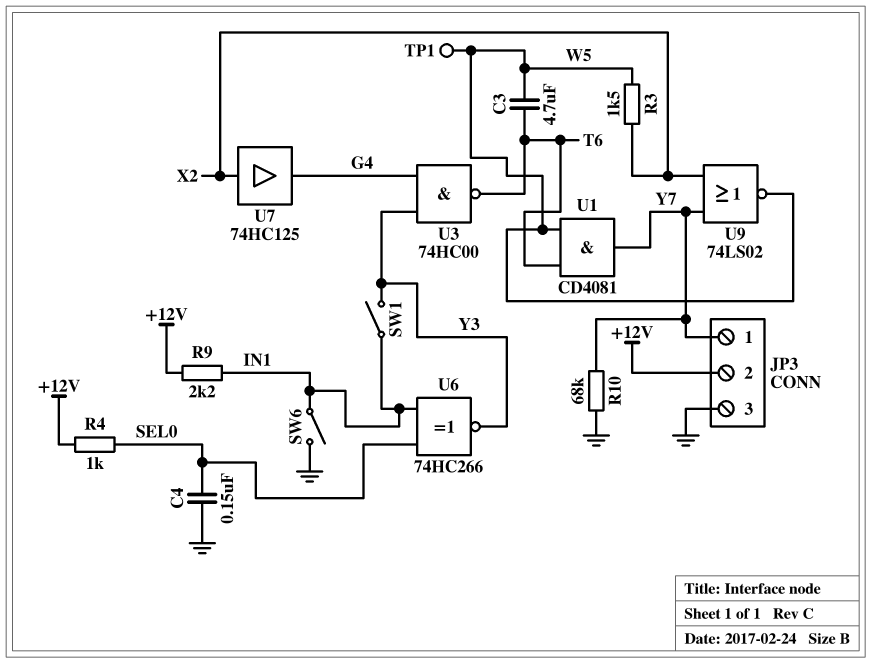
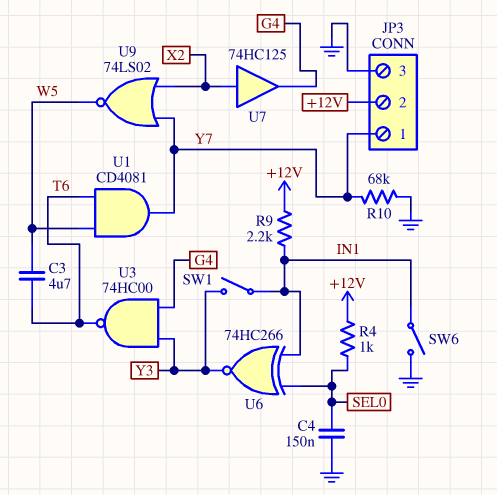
R3: 1.5k (W5, X2) -> none
TP1: test point (W5) -> none

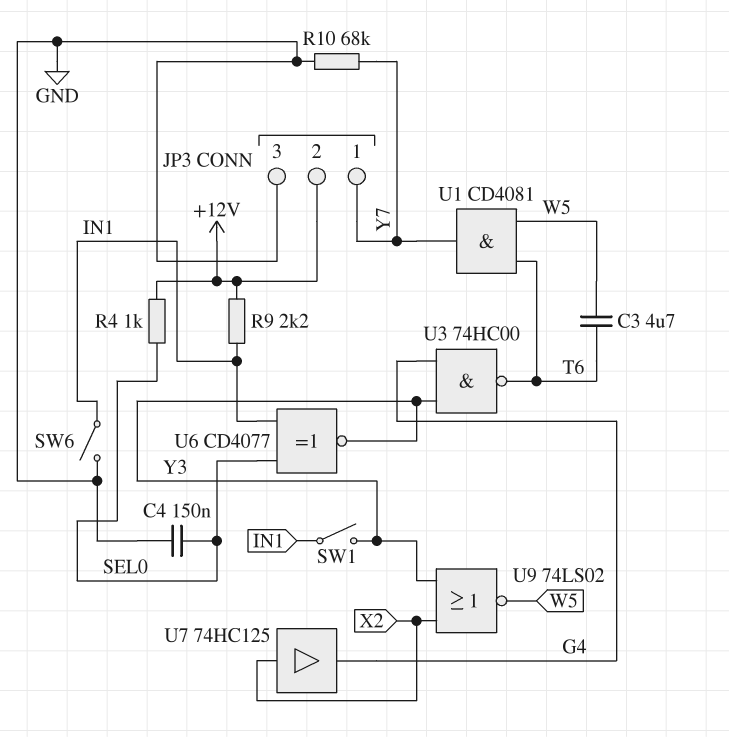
U6: XNOR 74HC266 (in IN1, in SEL0, out Y3) -> XNOR CD4077 (in IN1, in SEL0, out Y3)
U9: NOR 74LS02 (in X2, in Y7, out W5) -> NOR 74LS02 (in X2, in Y3, out W5)

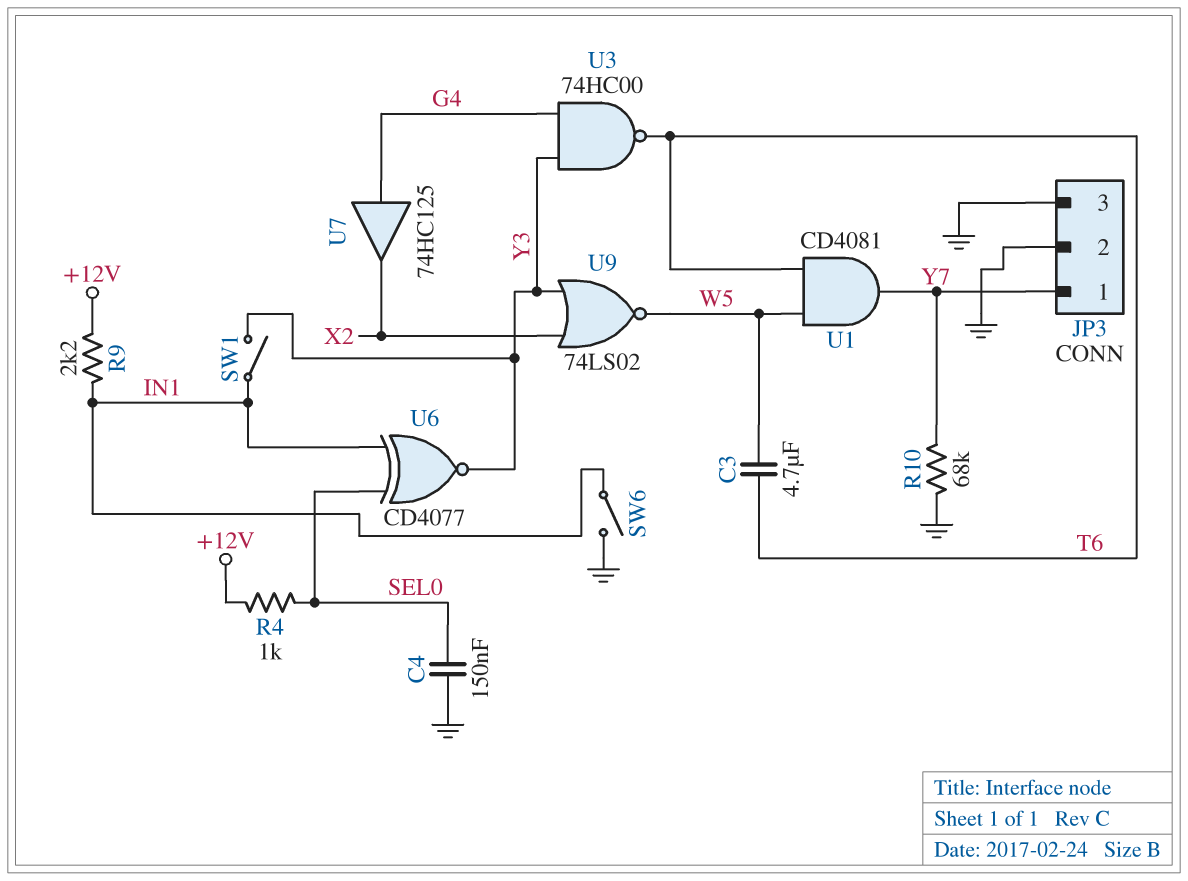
JP3 pin 2: +12V -> GND
U7: buffer 74HC125 (in X2, out G4) -> buffer 74HC125 (in G4, out X2)

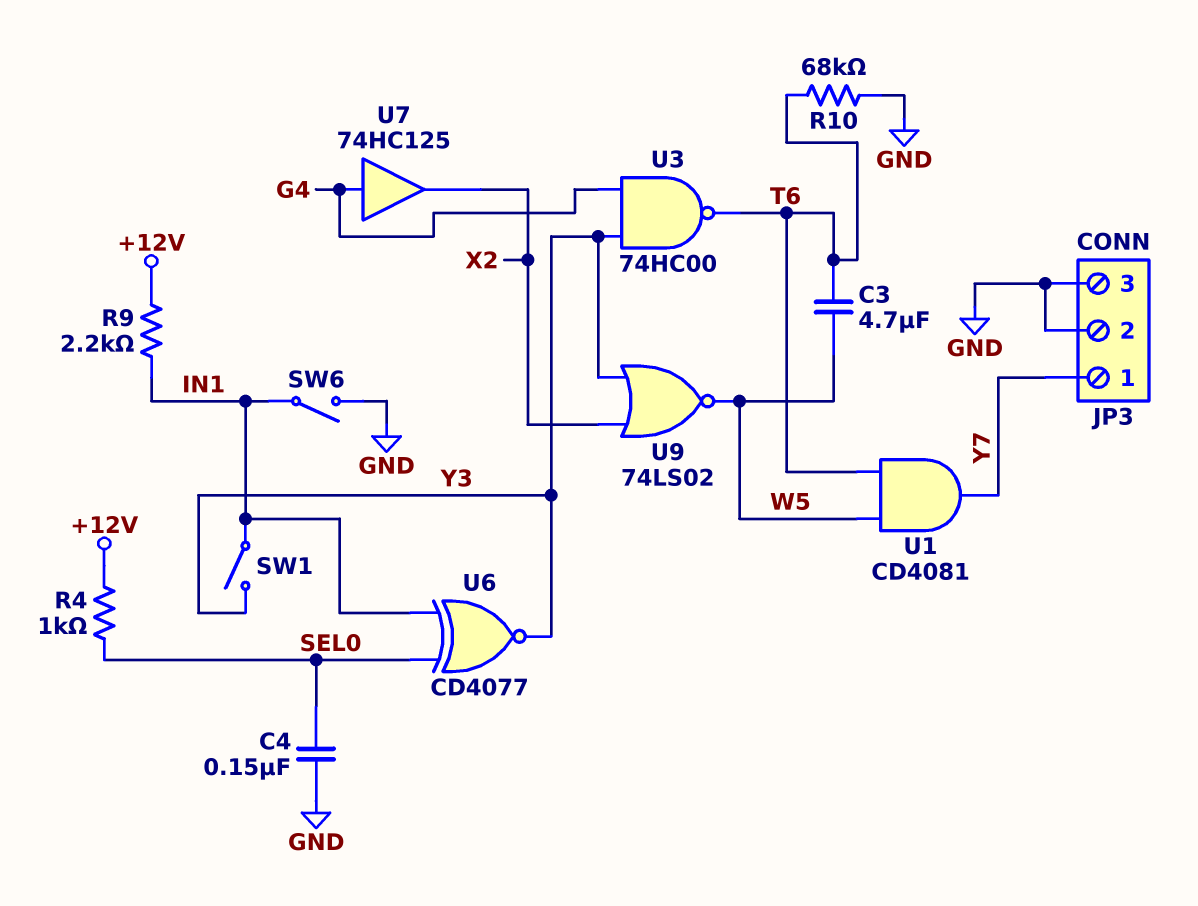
R10: 68k (GND, Y7) -> 68k (GND, T6)

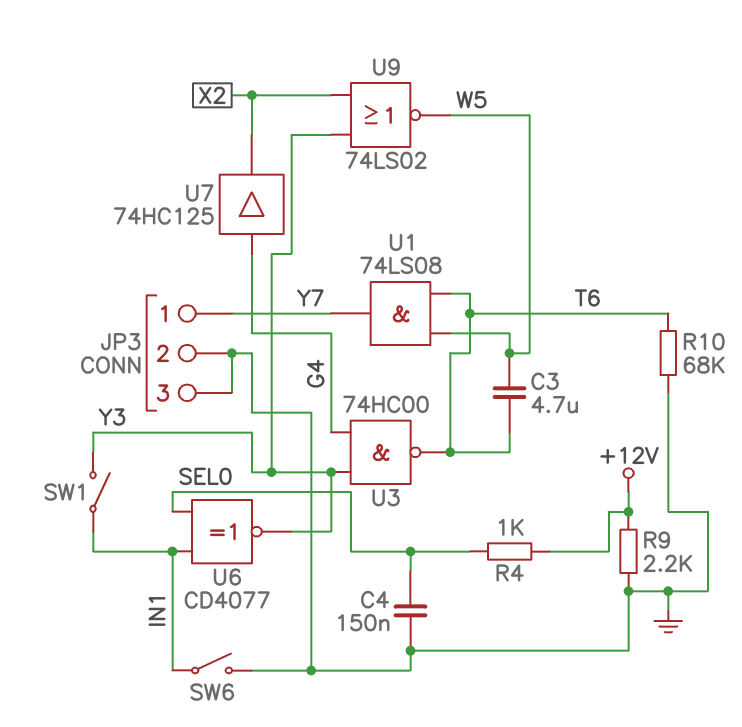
R9: 2.2k (+12V, IN1) -> 2.2k (+12V, GND)
U1: AND CD4081 (in T6, in W5, out Y7) -> AND 74LS08 (in T6, in W5, out Y7)

